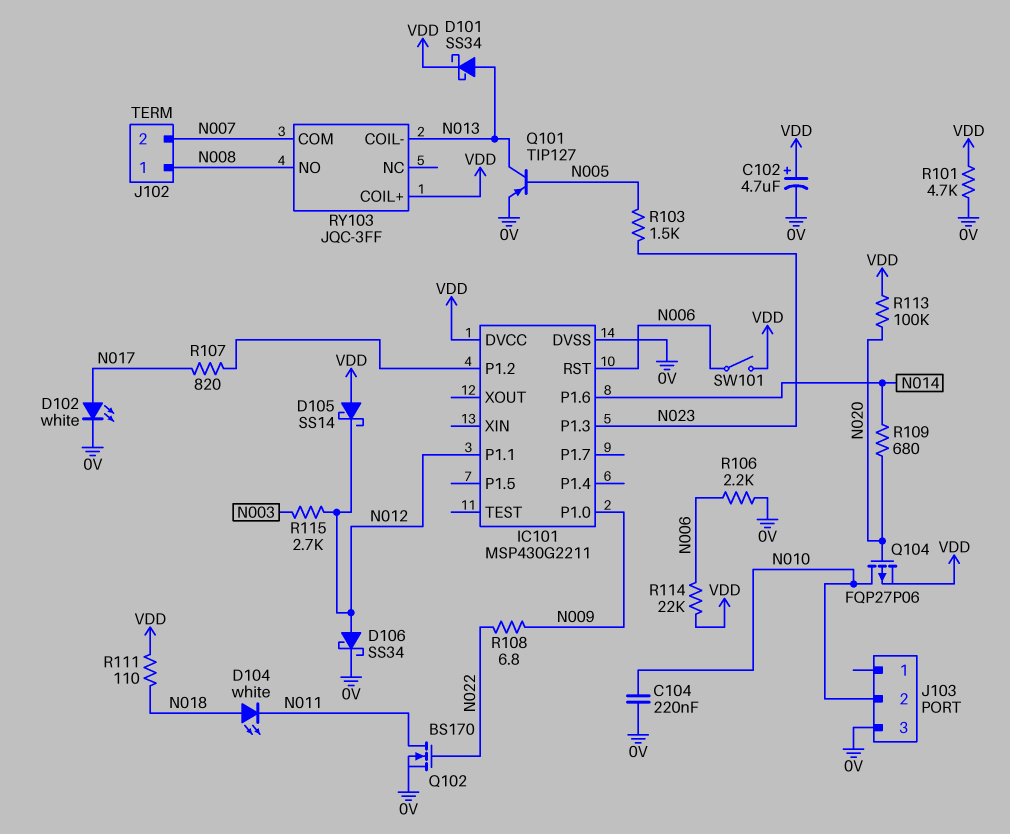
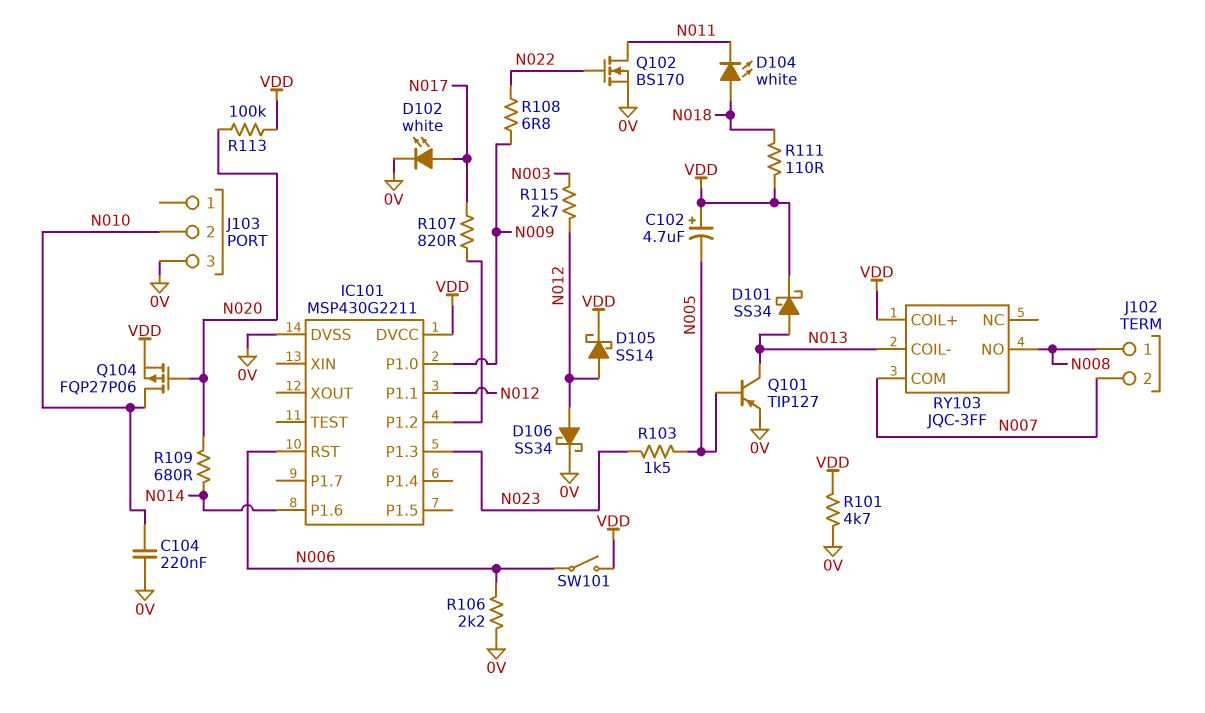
C102: 4.7uF (plus VDD, minus 0V) -> 4.7uF (plus VDD, minus N005)
D105: schottky SS14 (A VDD, K N012) -> schottky SS14 (A N012, K VDD)
R114: 22k (N006, VDD) -> none

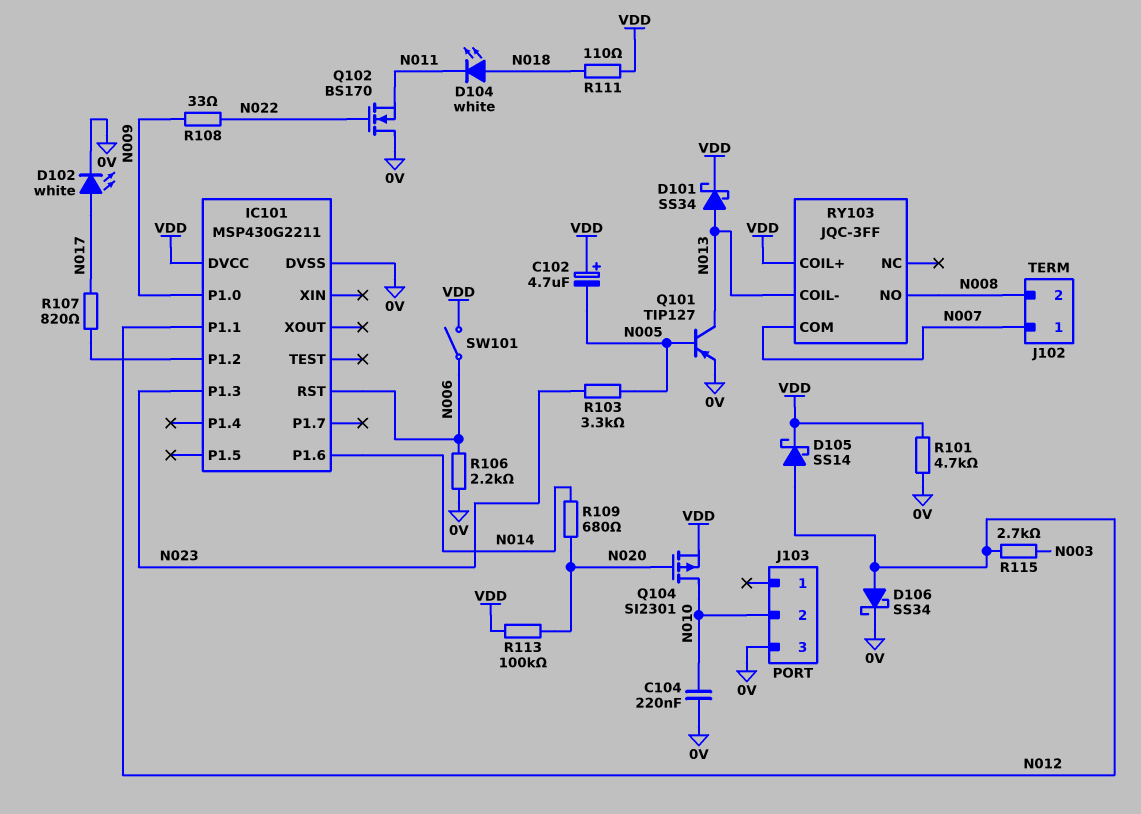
J102 pin 1: N008 -> N007
J102 pin 2: N007 -> N008
Q102: NMOS BS170 (G N022, D N011, S 0V) -> NMOS BS170 (G N022, D 0V, S N011)
Q104: PMOS FQP27P06 (G N020, D N010, S VDD) -> PMOS SI2301 (G N020, D N010, S VDD)
R103: 1.5k (N005, N023) -> 3.3k (N005, N023)
R108: 6.8 (N009, N022) -> 33 (N009, N022)

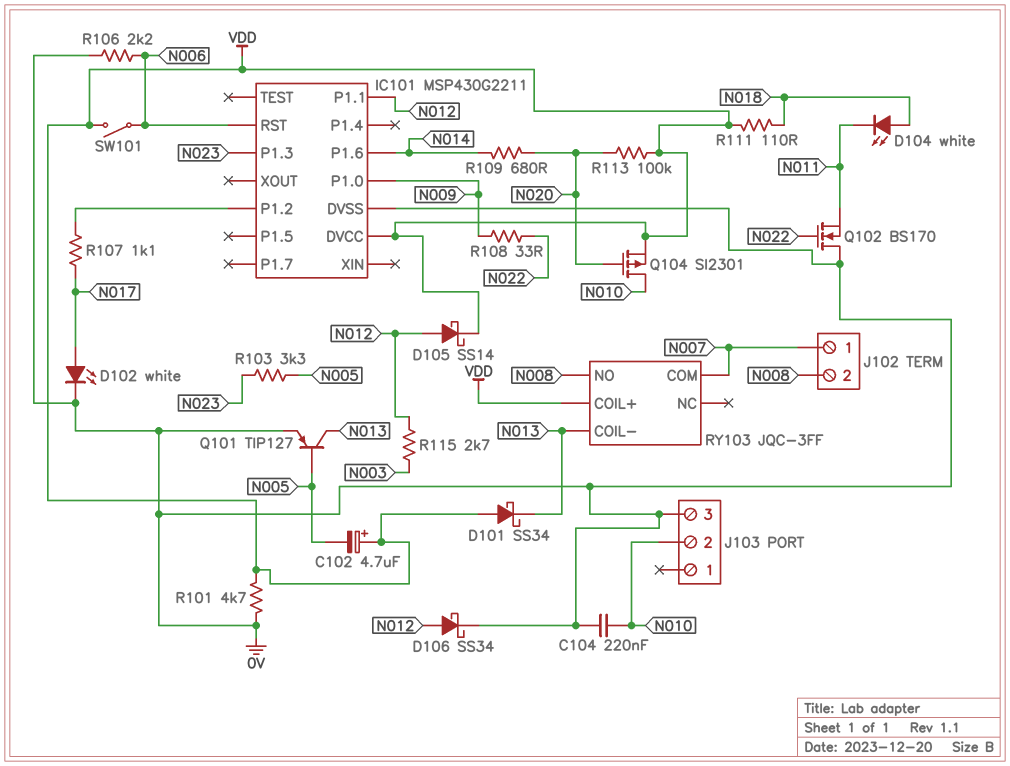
D101: schottky SS34 (A N013, K VDD) -> schottky SS34 (A VDD, K N013)
R107: 820 (IC101/P1.2, N017) -> 1.1k (IC101/P1.2, N017)

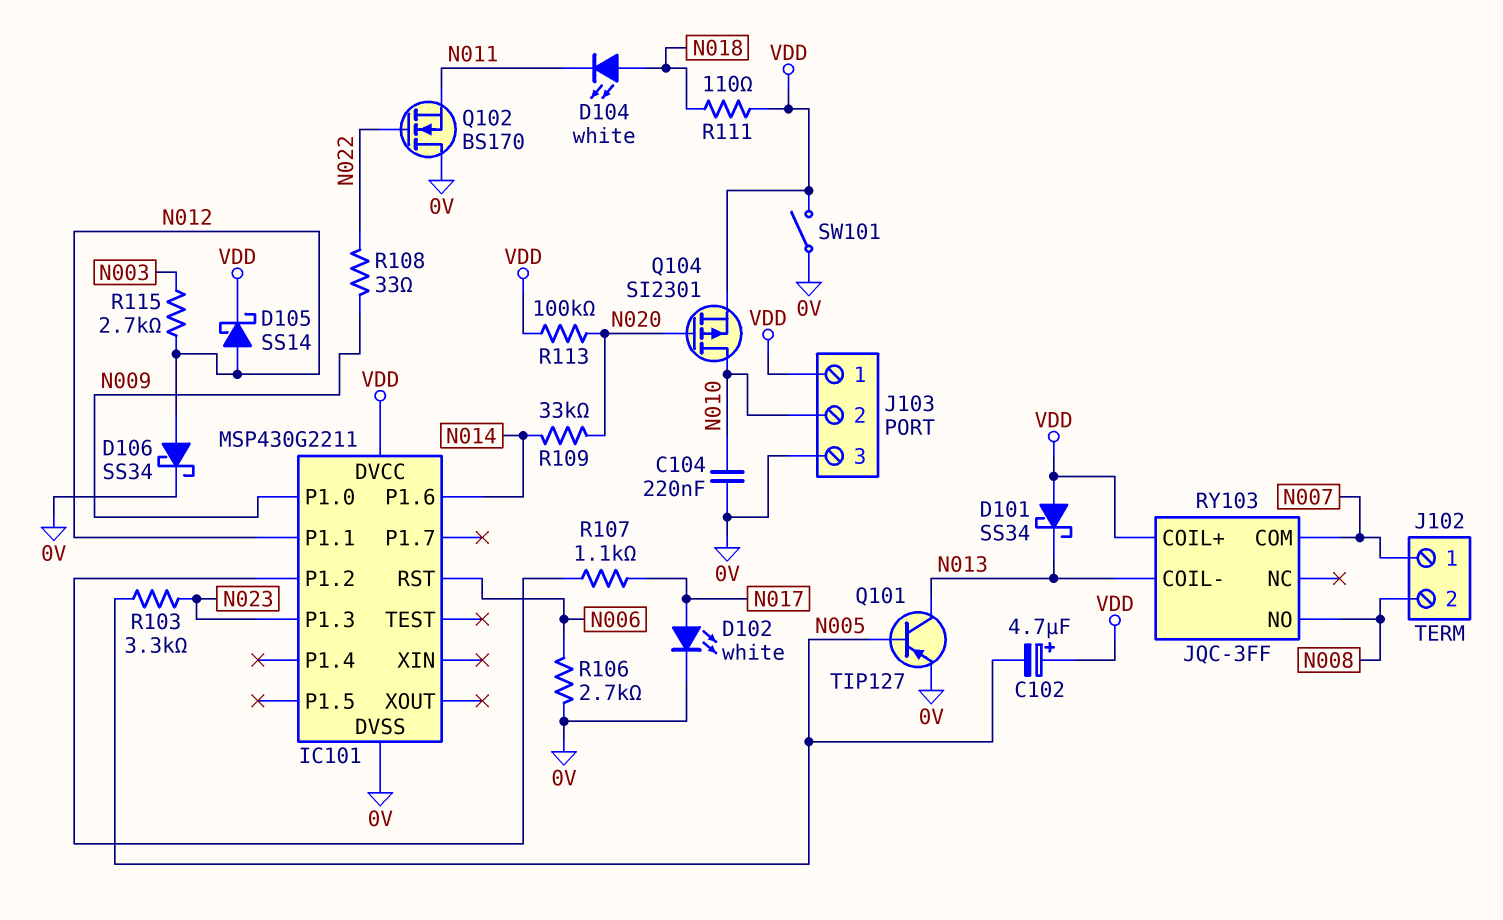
J103 pin 1: none -> VDD
R101: 4.7k (0V, VDD) -> none
R106: 2.2k (0V, N006) -> 2.7k (0V, N006)
R109: 680 (N014, N020) -> 33k (N014, N020)
SW101: switch (N006, VDD) -> switch (0V, VDD)

